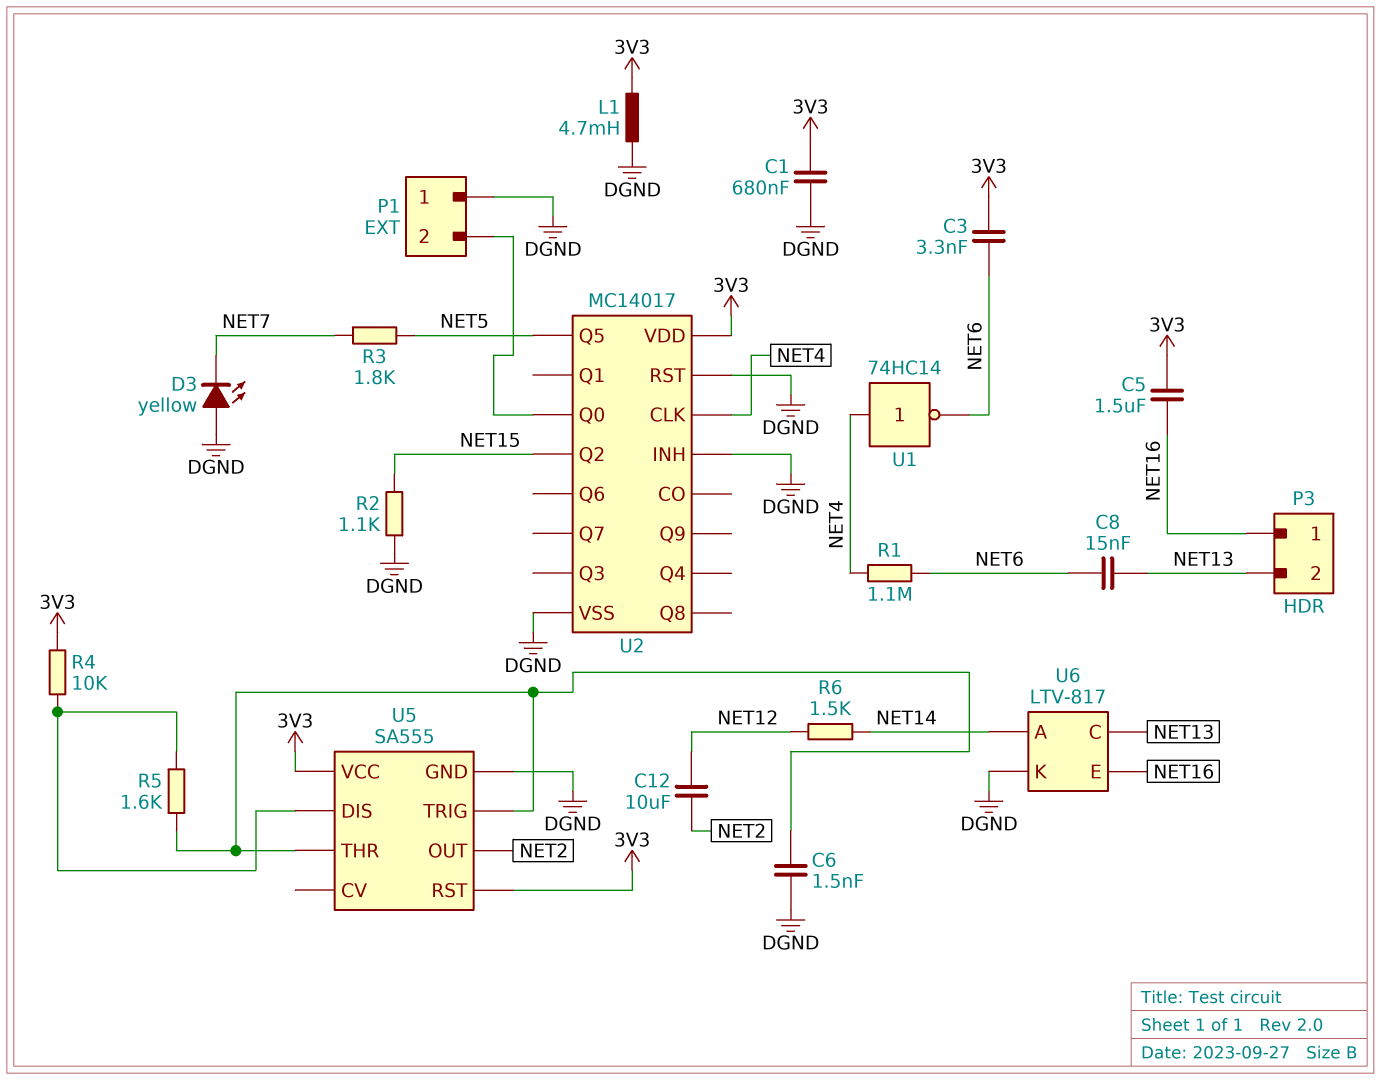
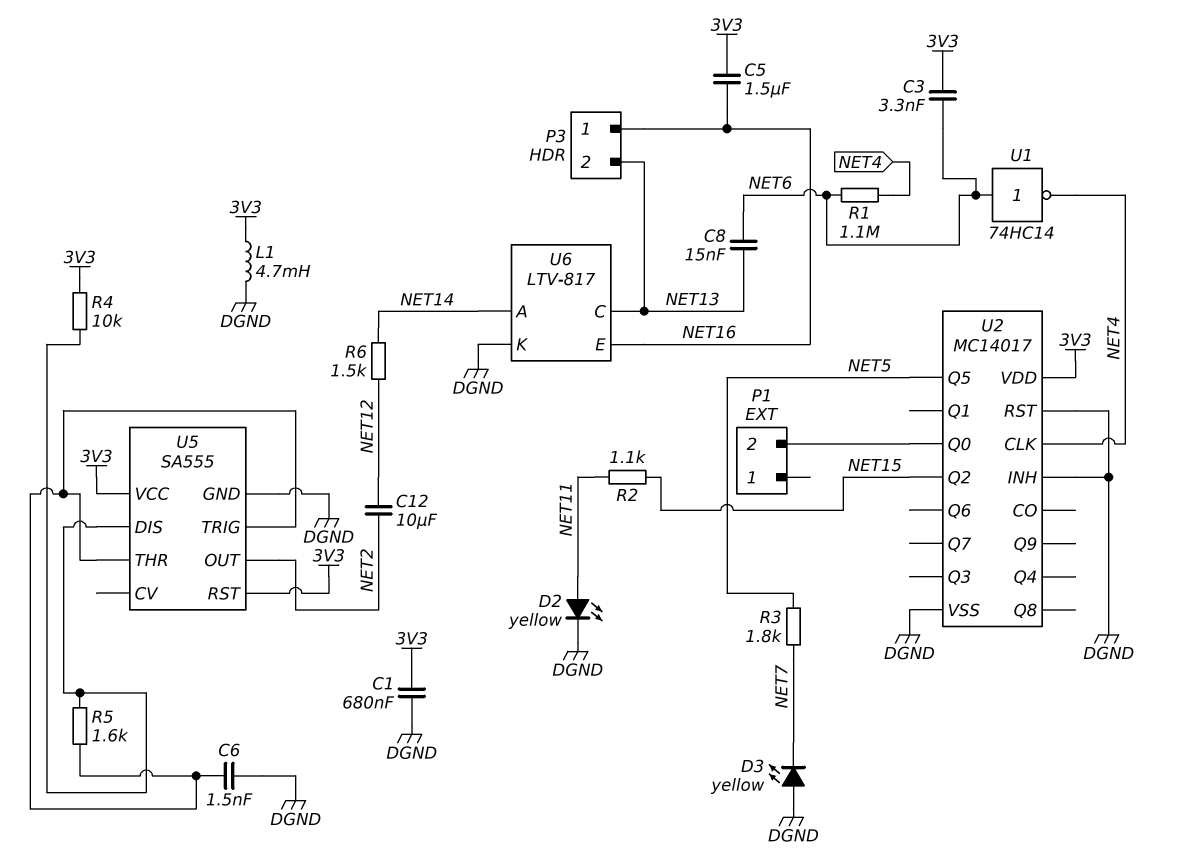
D2: none -> LED yellow (A NET11, K DGND)
P1 pin 1: DGND -> none
R2: 1.1k (DGND, NET15) -> 1.1k (NET11, NET15)
U1: NOT 74HC14 (in NET4, out NET6) -> NOT 74HC14 (in NET6, out NET4)

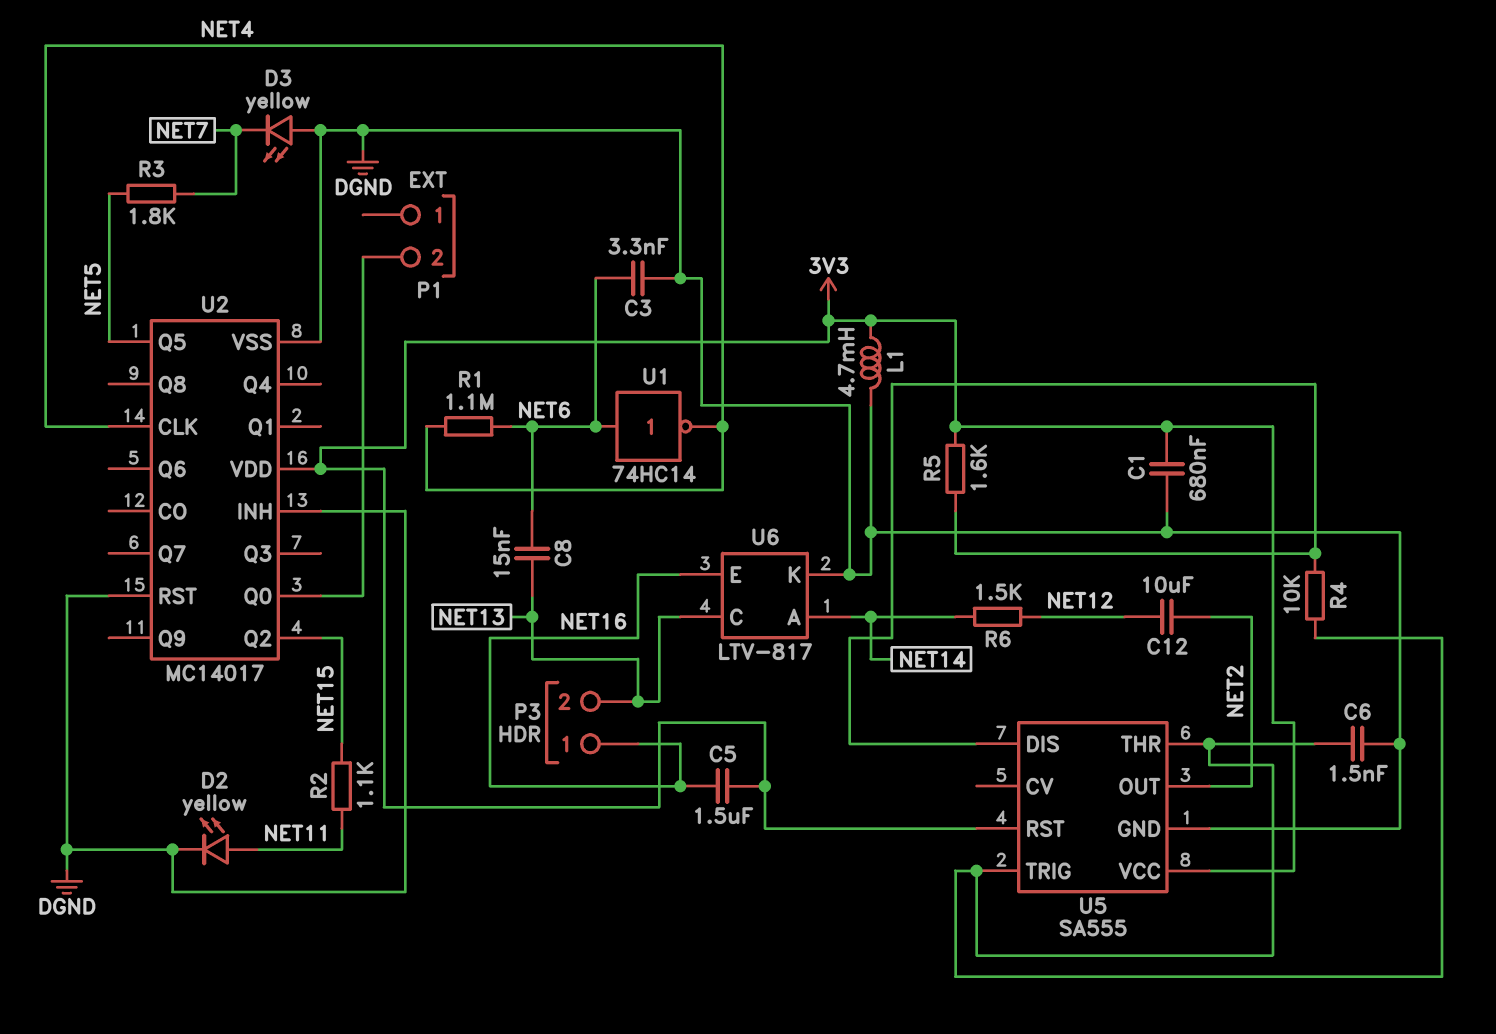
C3: 3.3nF (3V3, NET6) -> 3.3nF (DGND, NET6)
R4: 10k (3V3, U5/DIS) -> 10k (U5/DIS, U5/THR)
R5: 1.6k (U5/DIS, U5/THR) -> 1.6k (3V3, U5/DIS)

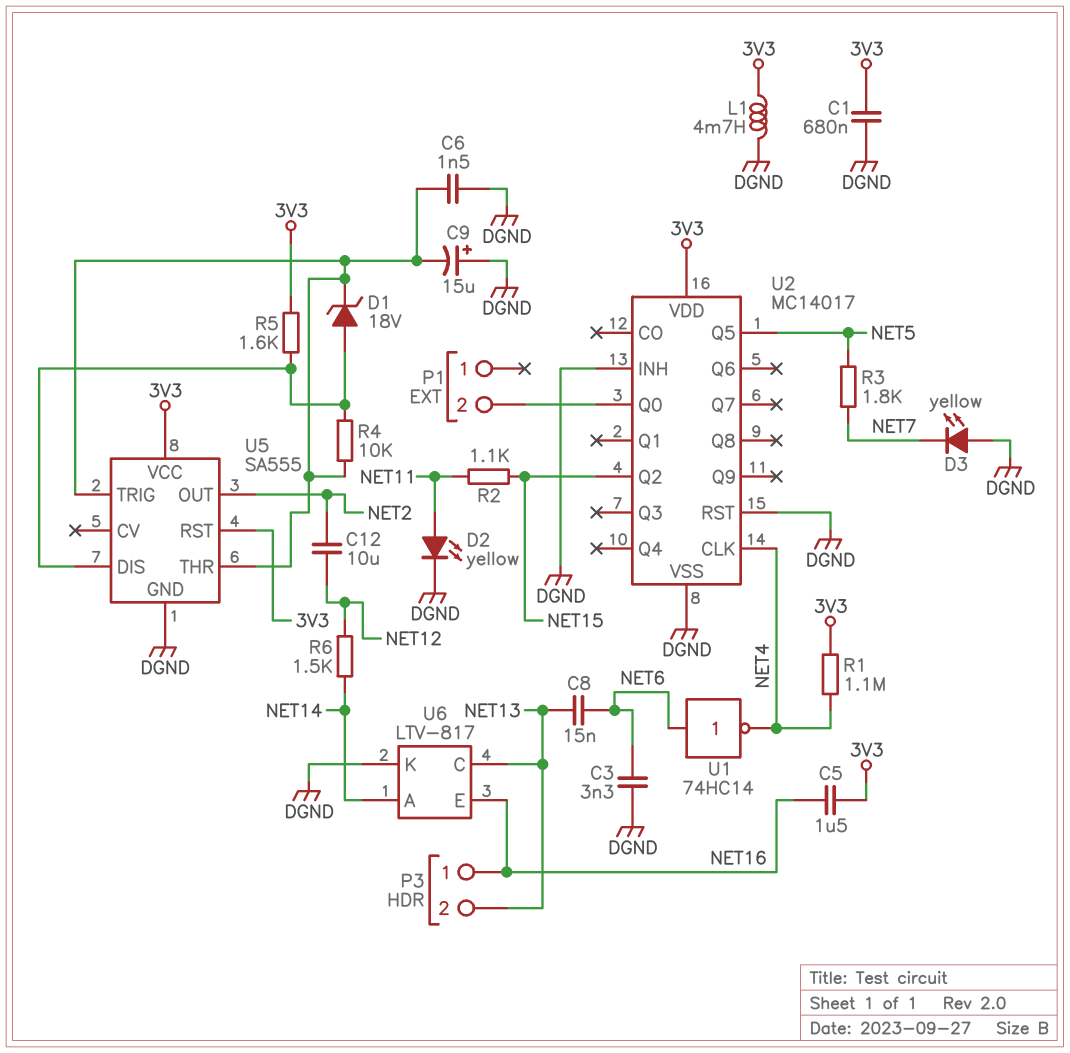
C9: none -> 15uF (plus DGND, minus U5/THR)
D1: none -> zener 18V (A U5/DIS, K U5/THR)
R1: 1.1M (NET4, NET6) -> 1.1M (3V3, NET4)

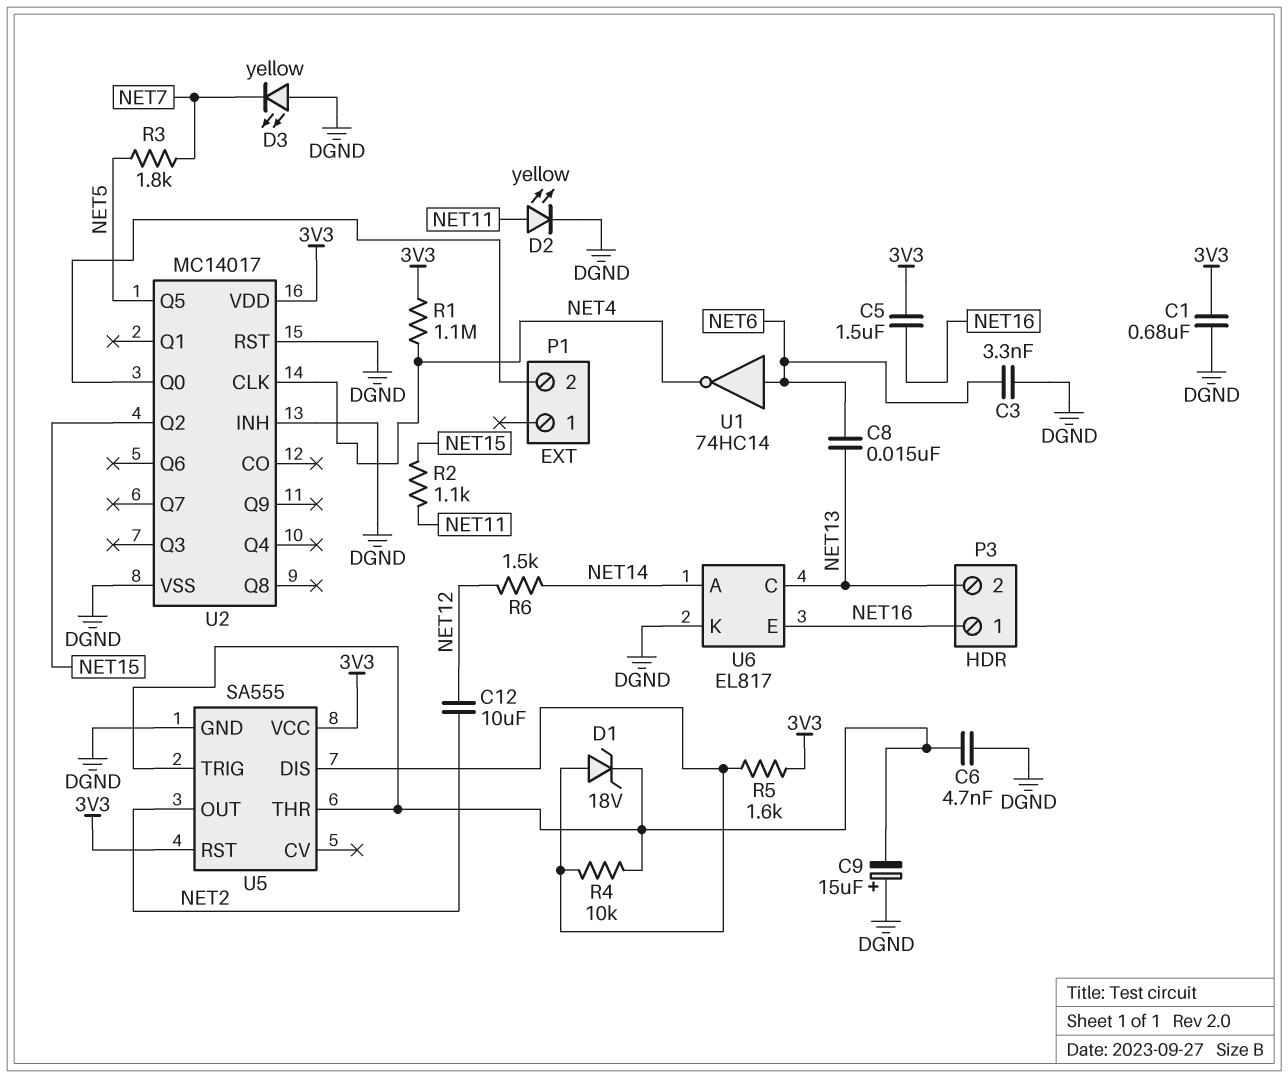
C6: 1.5nF (DGND, U5/THR) -> 4.7nF (DGND, U5/THR)
L1: 4.7mH (3V3, DGND) -> none
U6: LTV-817 -> EL817

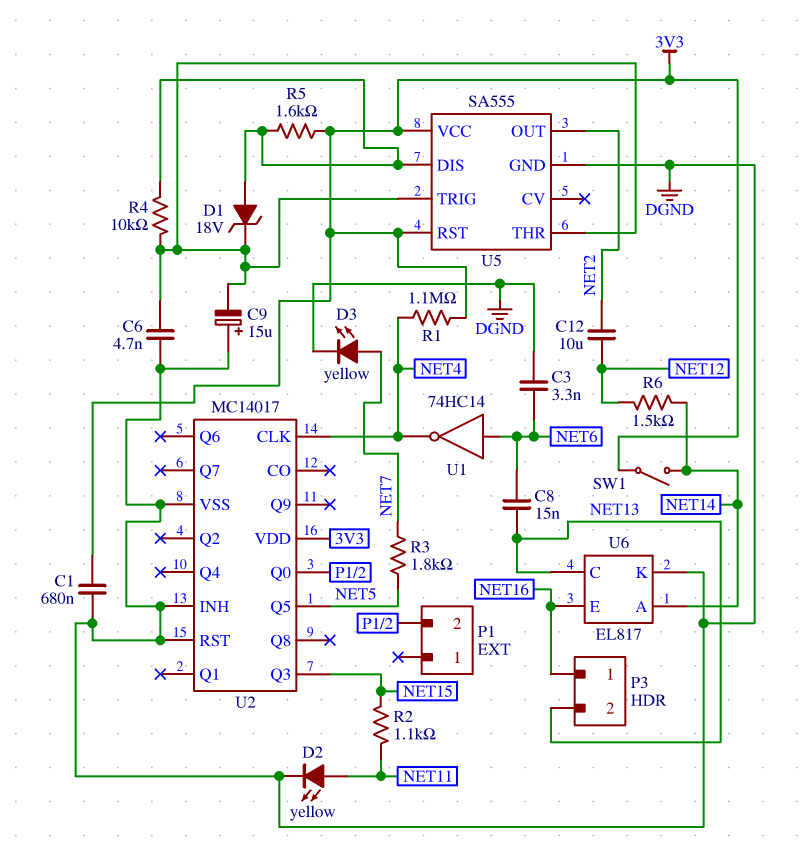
C5: 1.5uF (3V3, NET16) -> none
D3: LED yellow (A DGND, K NET7) -> LED yellow (A NET7, K DGND)
SW1: none -> switch (3V3, NET14)
U2 pin Q2: NET15 -> none
U2 pin Q3: none -> NET15

